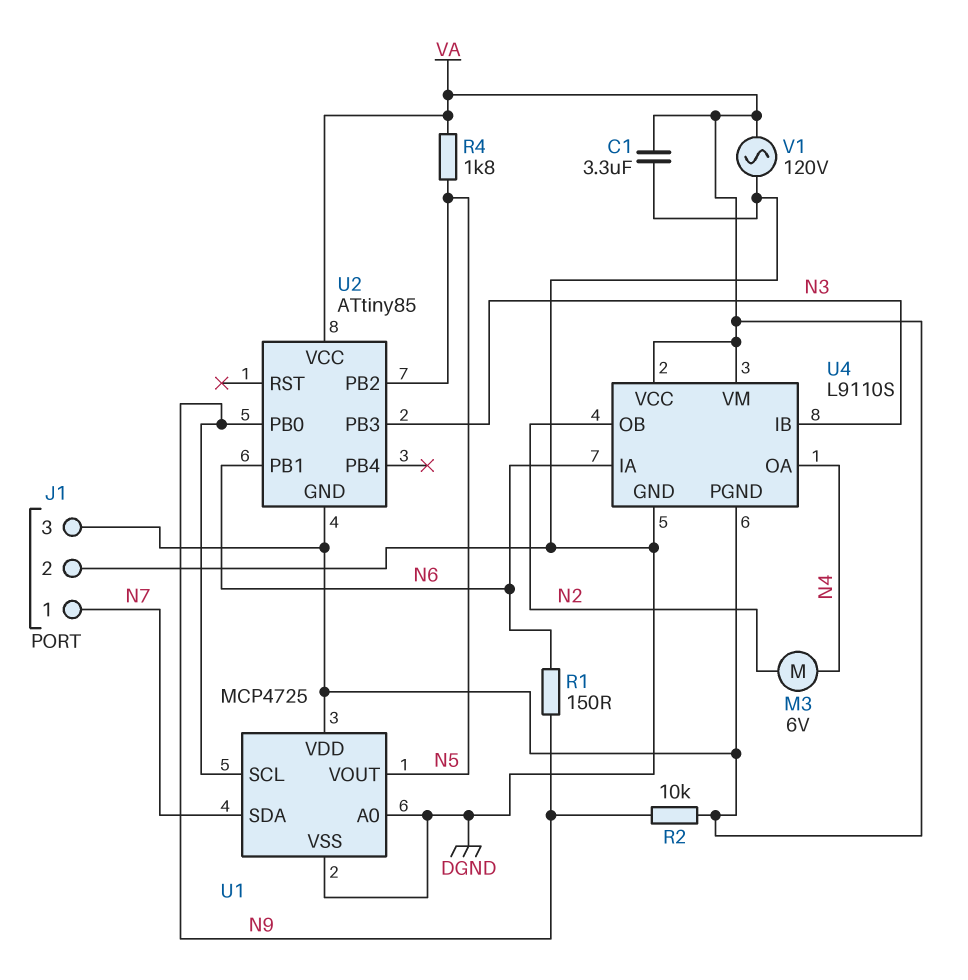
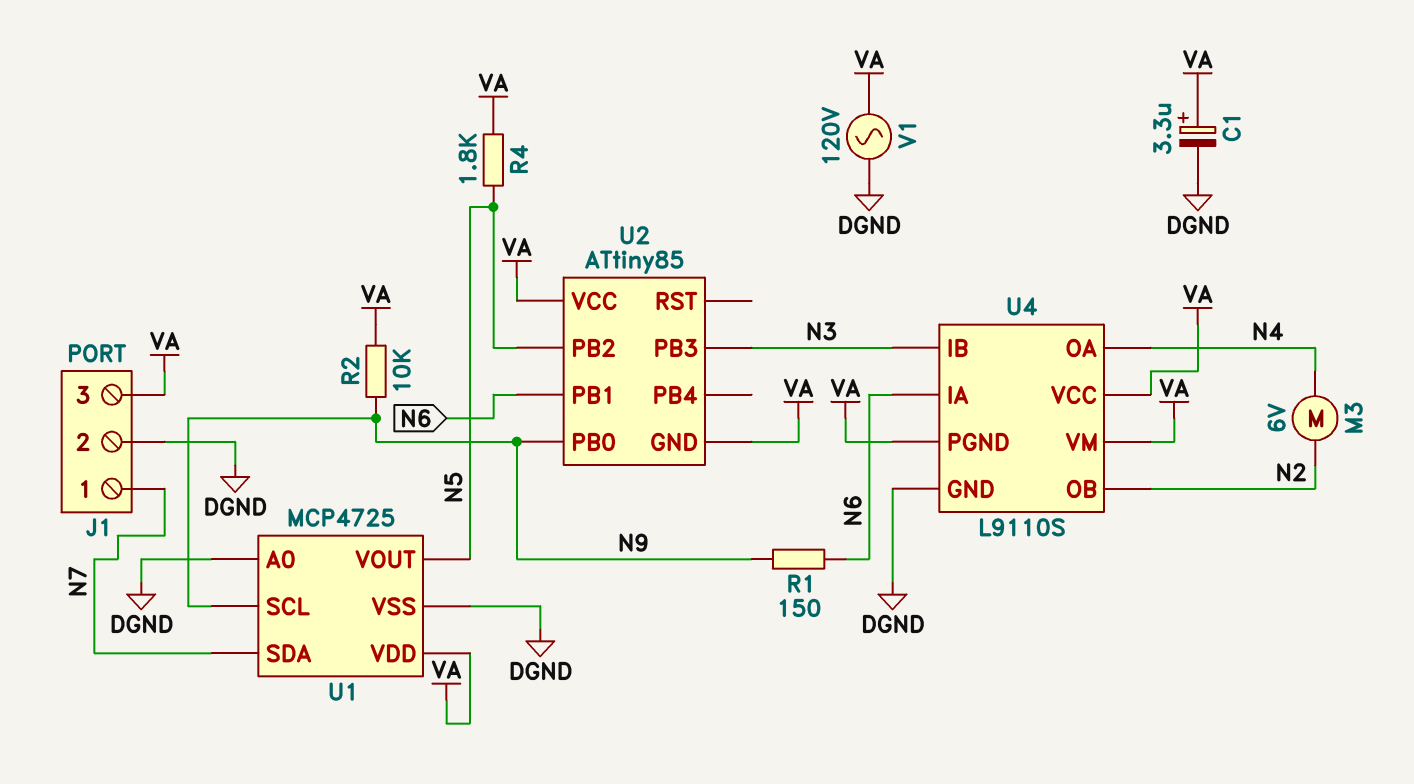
C1: 3.3uF (DGND, VA) -> 3.3uF (plus VA, minus DGND)

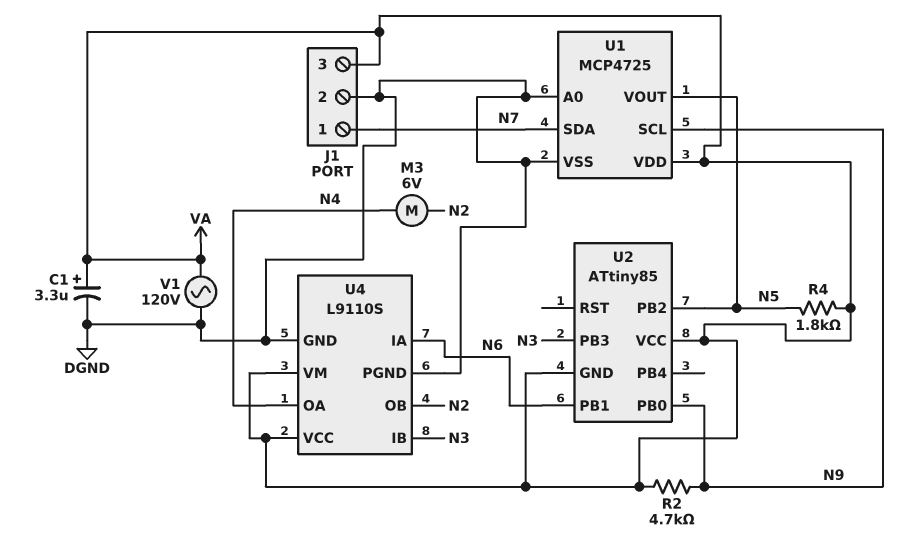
R1: 150 (N6, N9) -> none
R2: 10k (N9, VA) -> 4.7k (N9, VA)
U4 pin PGND: VA -> DGND

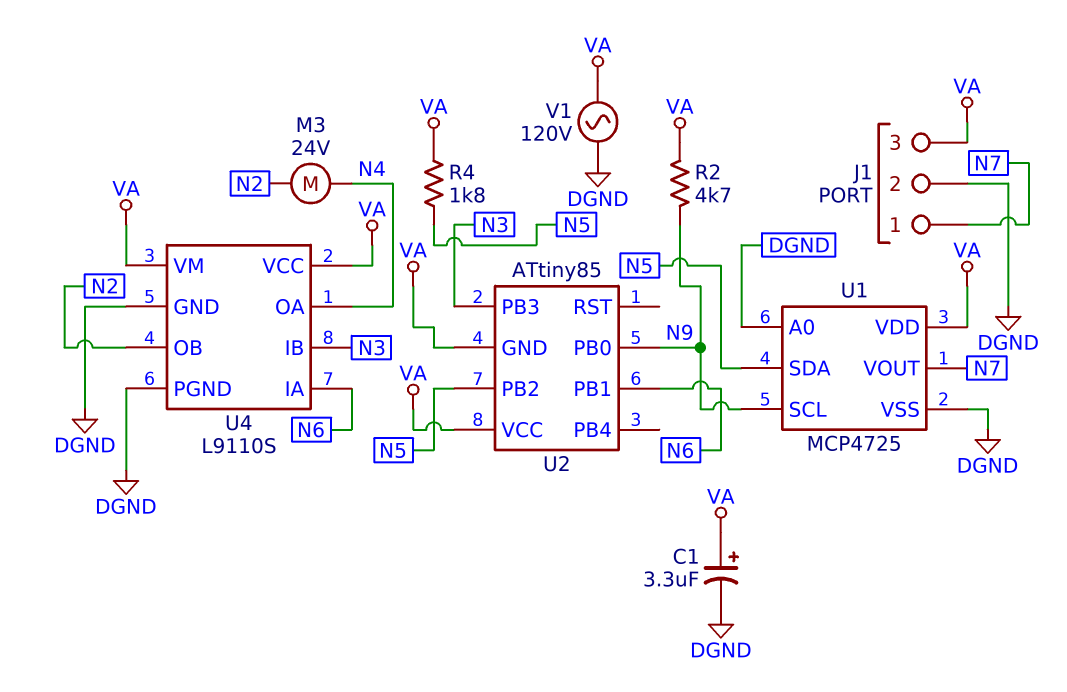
M3: motor 6V (N2, N4) -> motor 24V (N2, N4)
U1 pin SDA: N7 -> N5
U1 pin VOUT: N5 -> N7

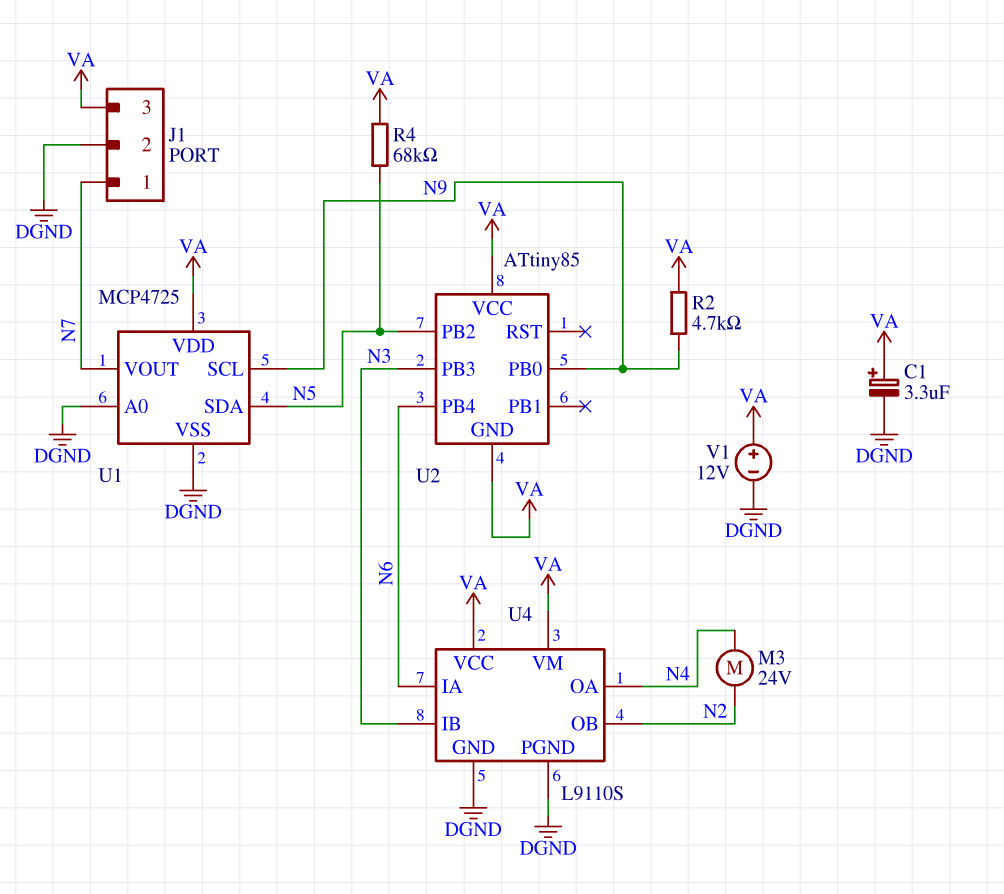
R4: 1.8k (N5, VA) -> 68k (N5, VA)
U2 pin PB1: N6 -> none
U2 pin PB4: none -> N6
V1: AC 120V (DGND, VA) -> 12V (plus VA, minus DGND)

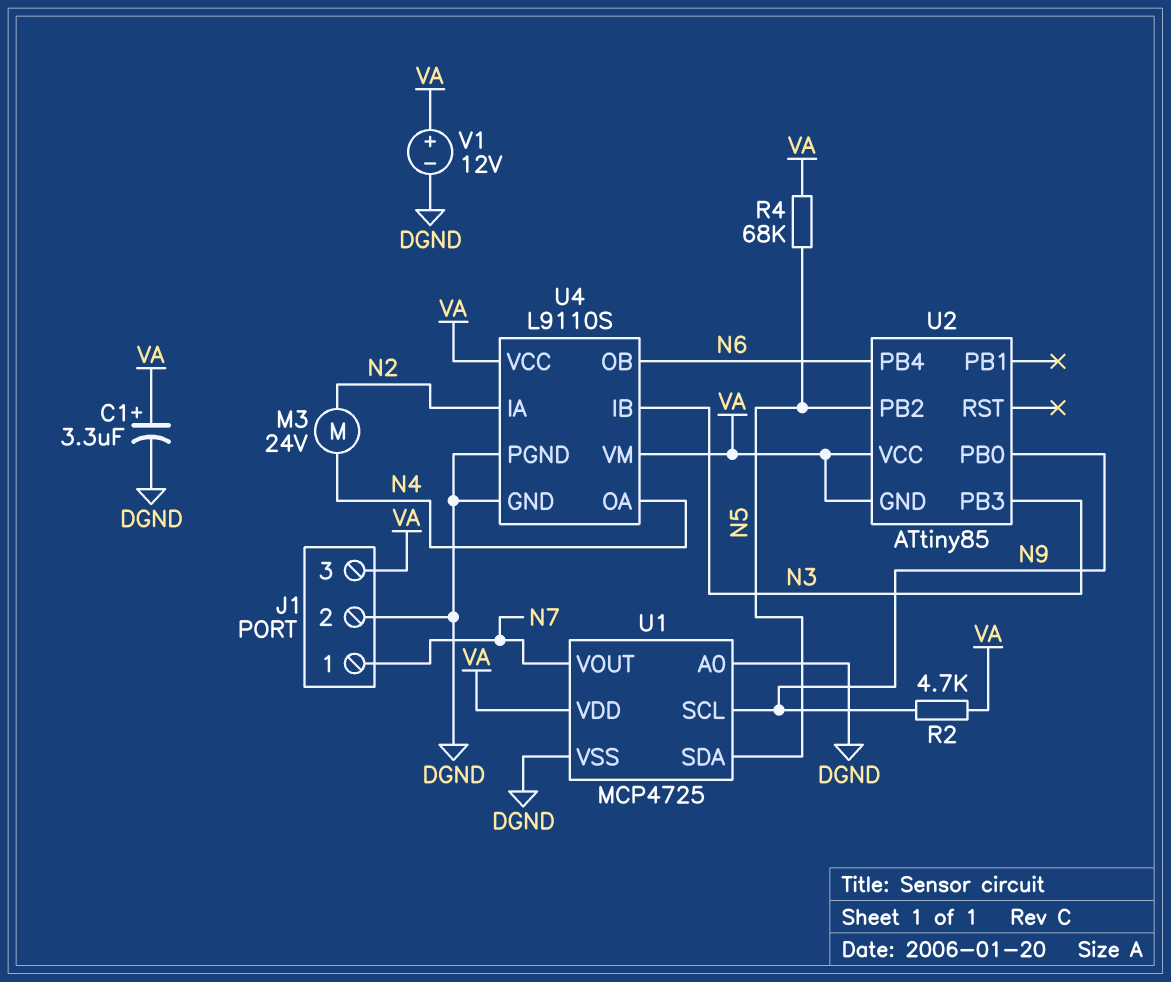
U4 pin IA: N6 -> N2
U4 pin OB: N2 -> N6

